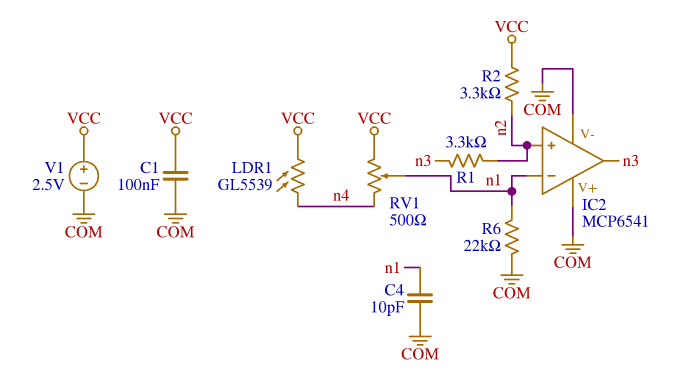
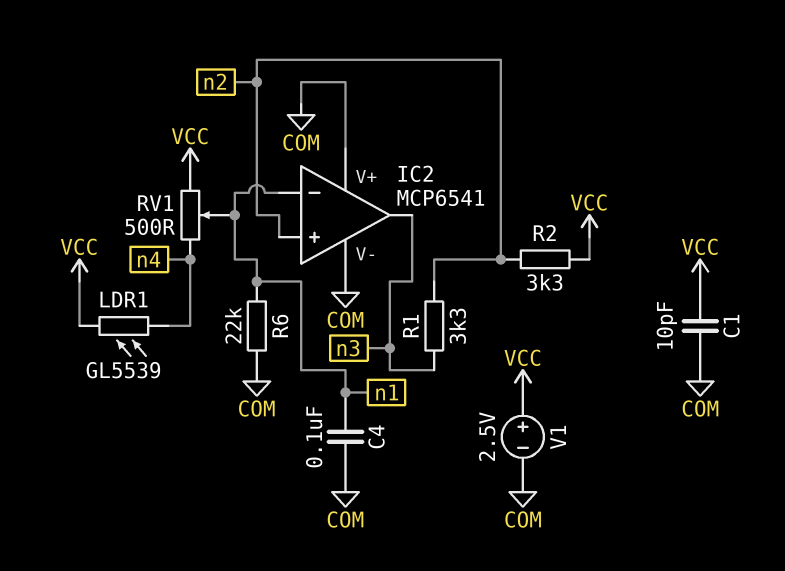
C1: 100nF (COM, VCC) -> 10pF (COM, VCC)
C4: 10pF (COM, n1) -> 100nF (COM, n1)

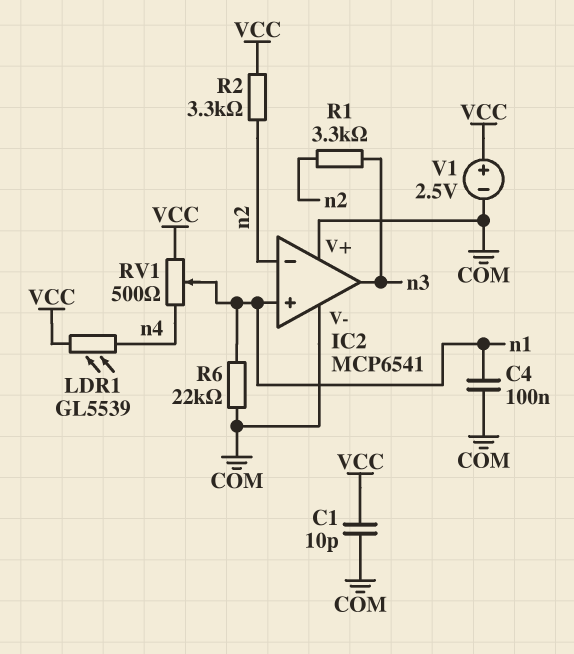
IC2 pin in+: n2 -> n1
IC2 pin in-: n1 -> n2

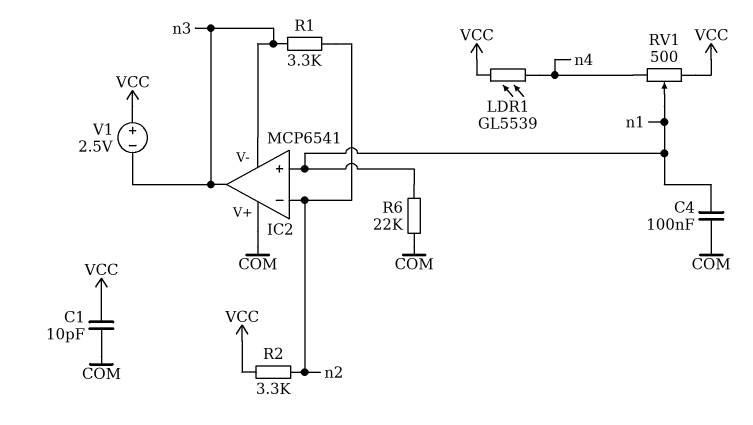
IC2 pin V-: COM -> n3
V1: 2.5V (plus VCC, minus COM) -> 2.5V (plus VCC, minus n3)

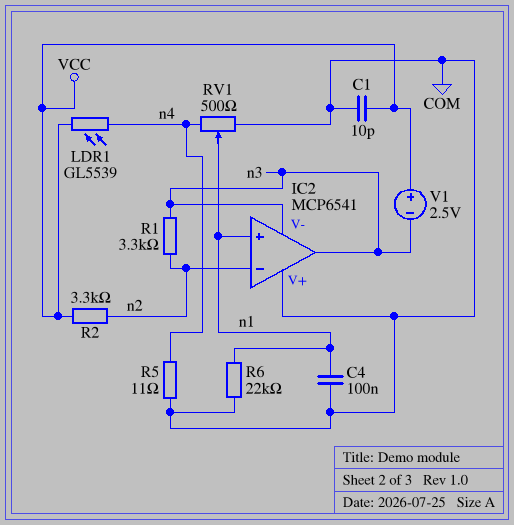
R5: none -> 11 (COM, n4)
RV1: 500 (VCC, n4, wiper n1) -> 500 (COM, n4, wiper n1)

